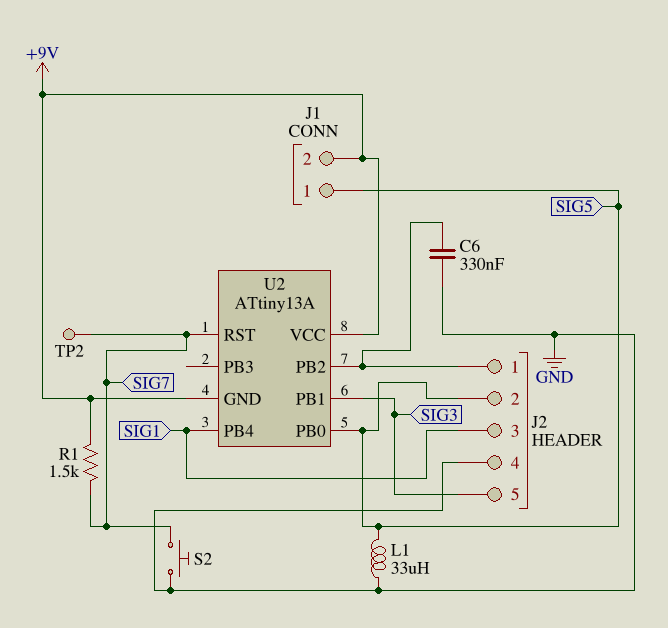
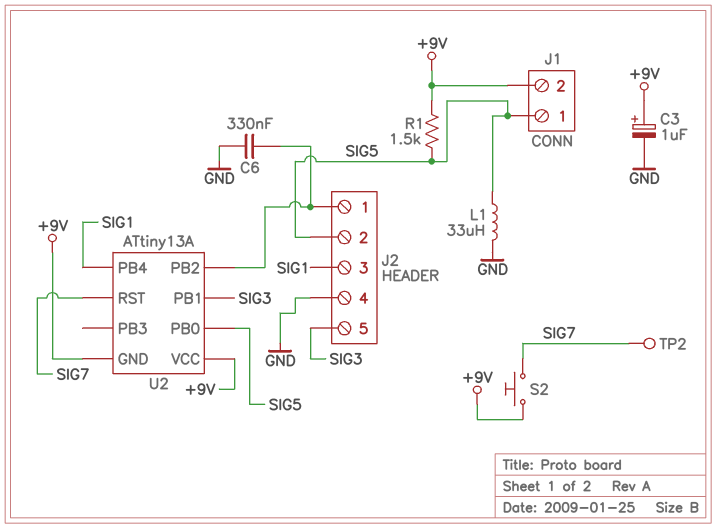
C3: none -> 1uF (plus +9V, minus GND)
R1: 1.5k (+9V, SIG7) -> 1.5k (+9V, SIG5)
S2: button (GND, SIG7) -> button (+9V, SIG7)

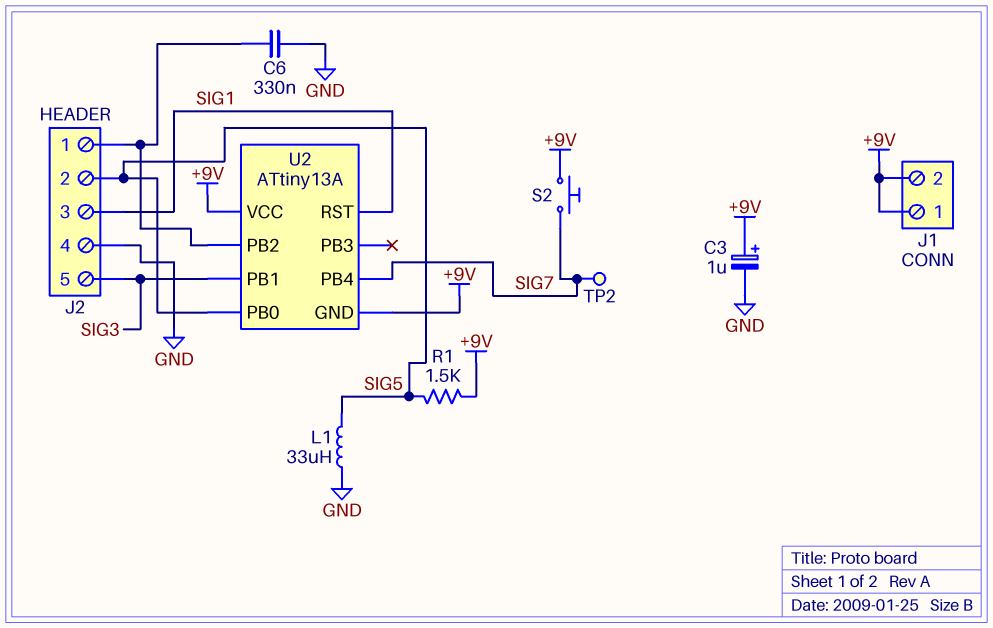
J1 pin 1: SIG5 -> +9V
U2 pin PB4: SIG1 -> SIG7
U2 pin RST: SIG7 -> SIG1

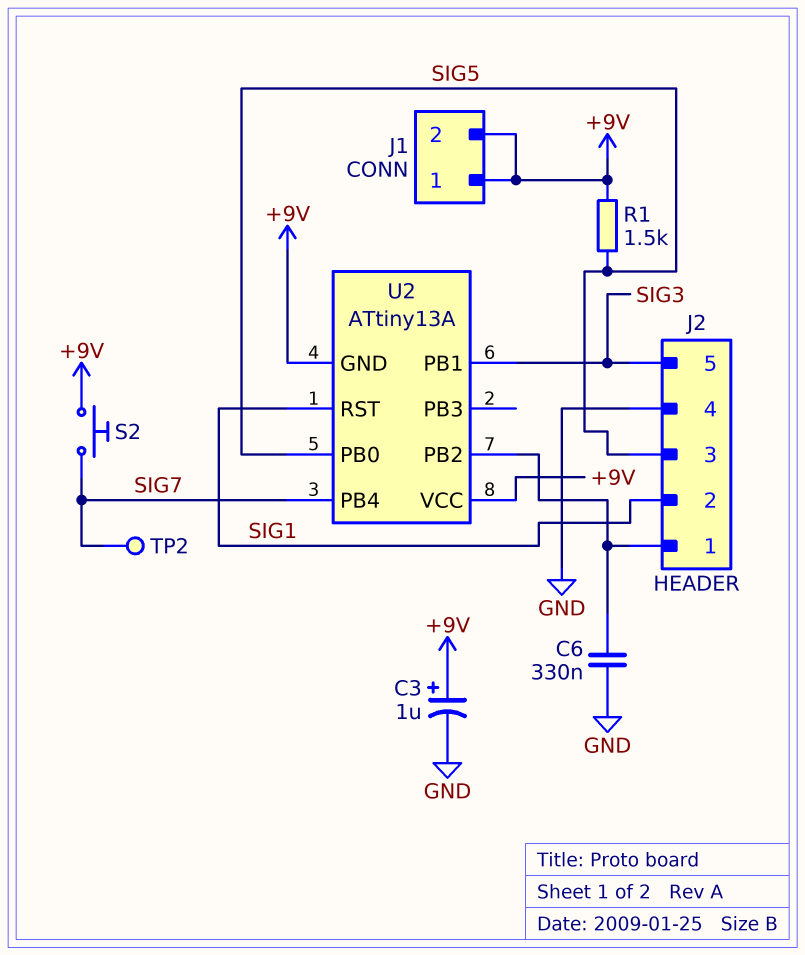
J2 pin 2: SIG5 -> SIG1
J2 pin 3: SIG1 -> SIG5
L1: 33uH (GND, SIG5) -> none

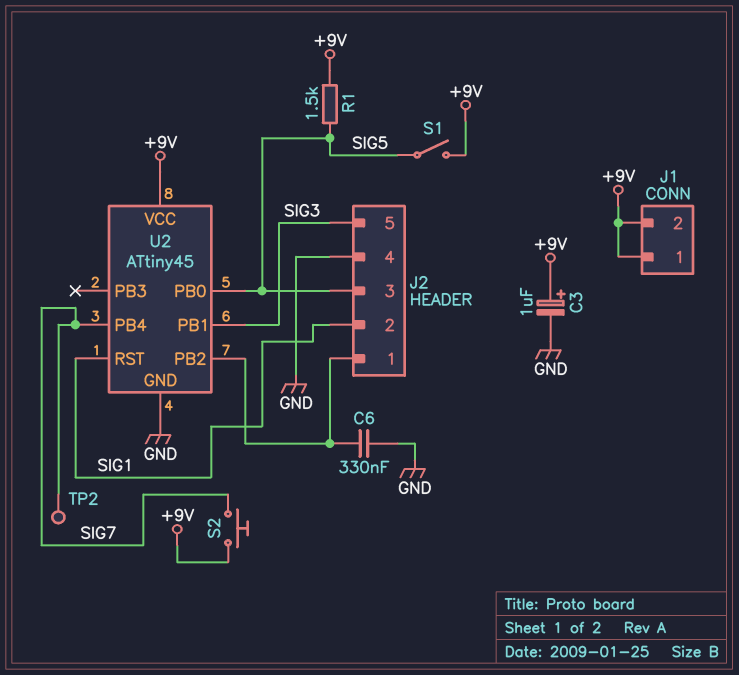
S1: none -> switch (+9V, SIG5)
U2: ATtiny13A -> ATtiny45
U2 pin GND: +9V -> GND

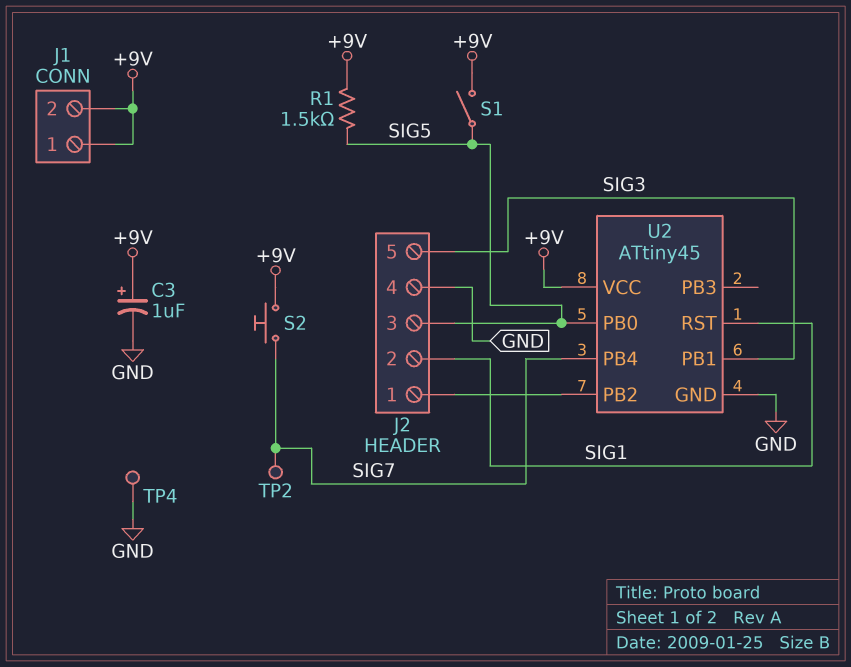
C6: 330nF (GND, J2/1) -> none
TP4: none -> test point (GND)

